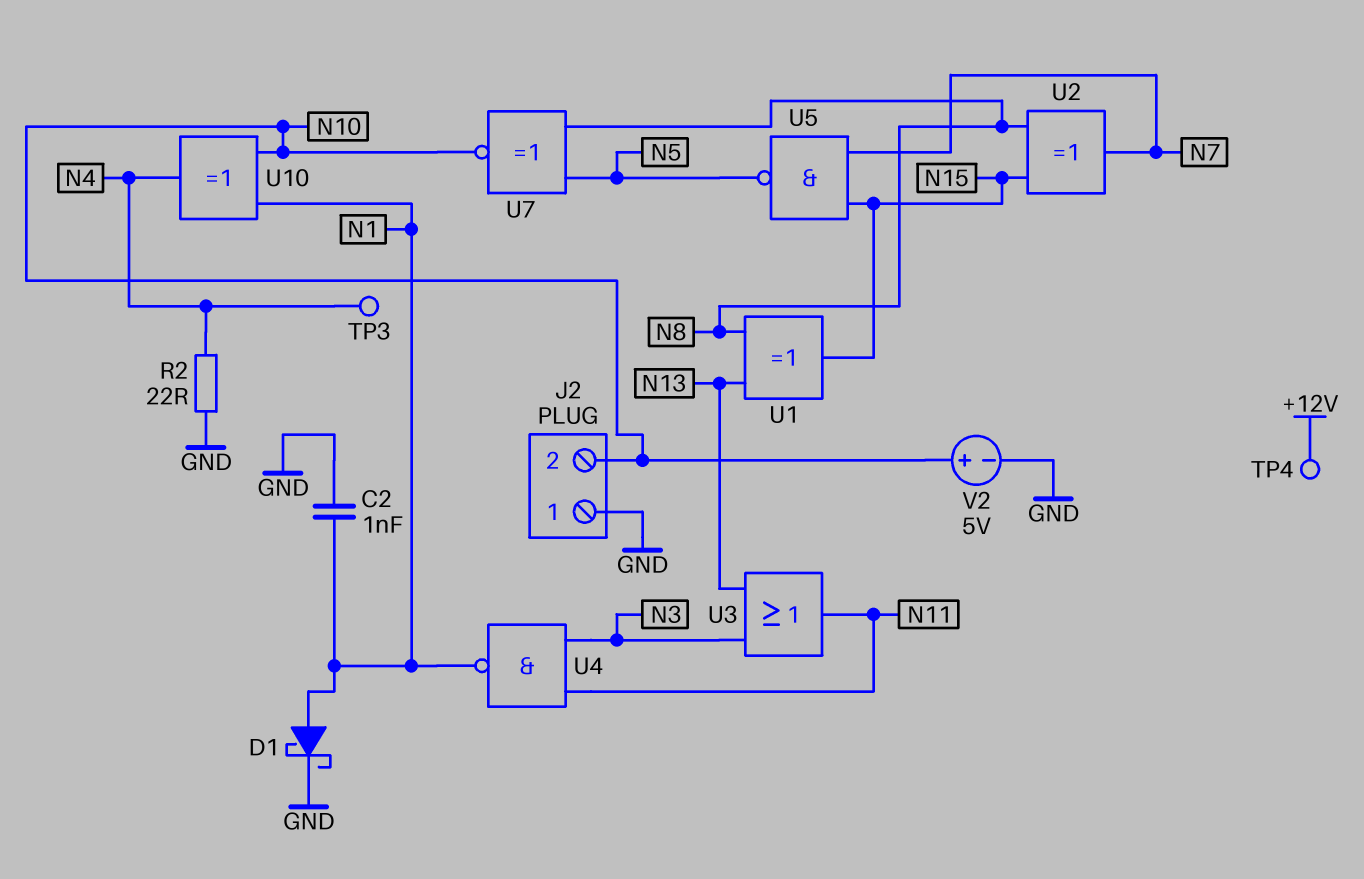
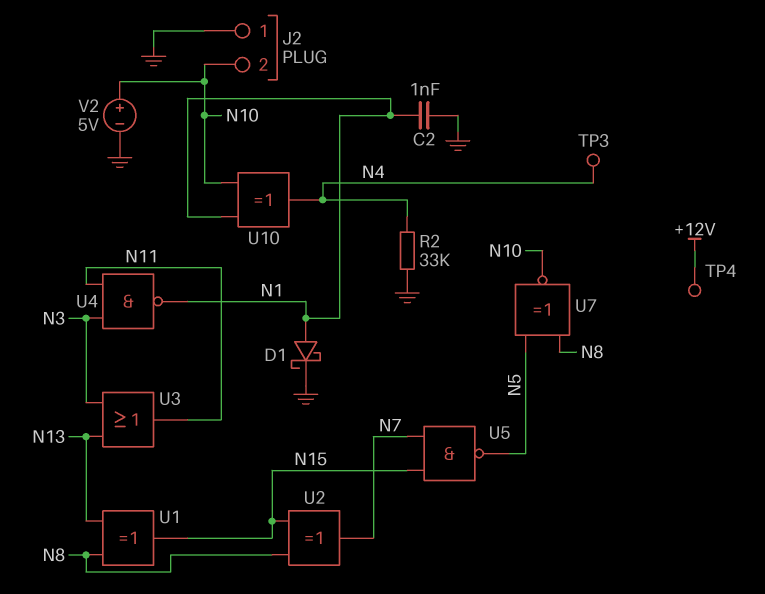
R2: 22 (GND, N4) -> 33k (GND, N4)

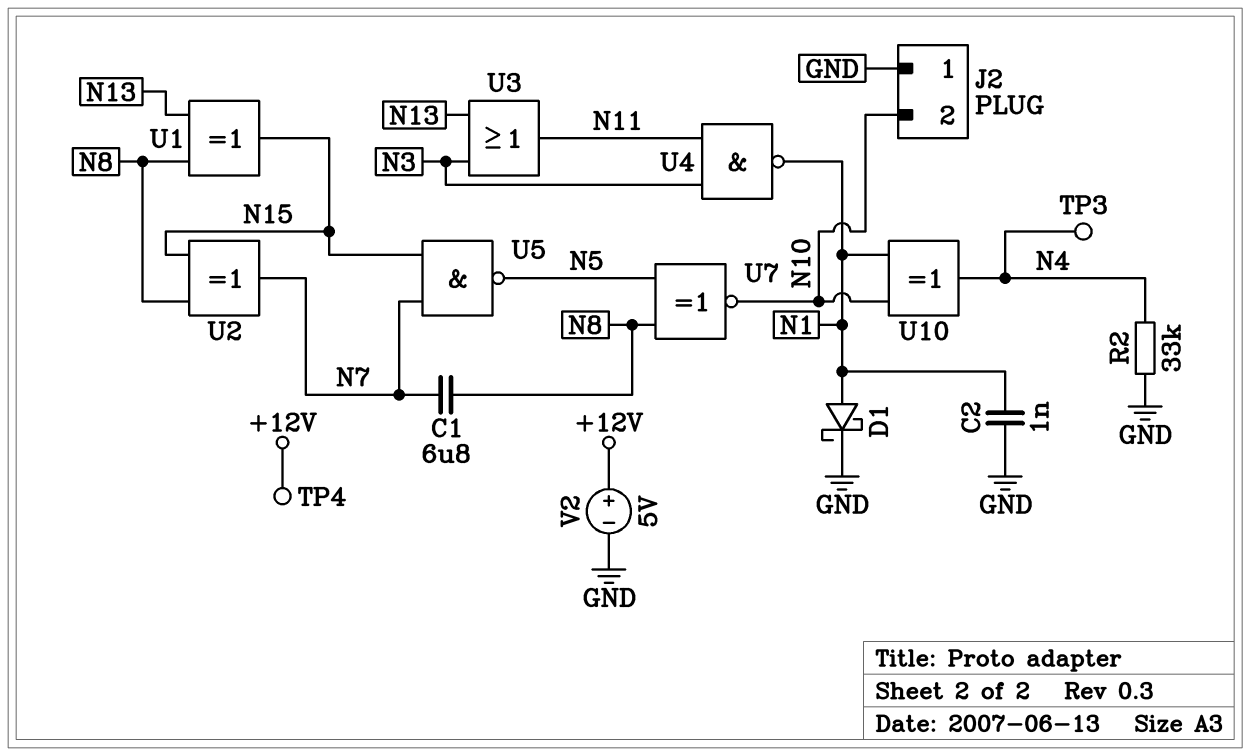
C1: none -> 6.8uF (N7, N8)
V2: 5V (plus N10, minus GND) -> 5V (plus +12V, minus GND)

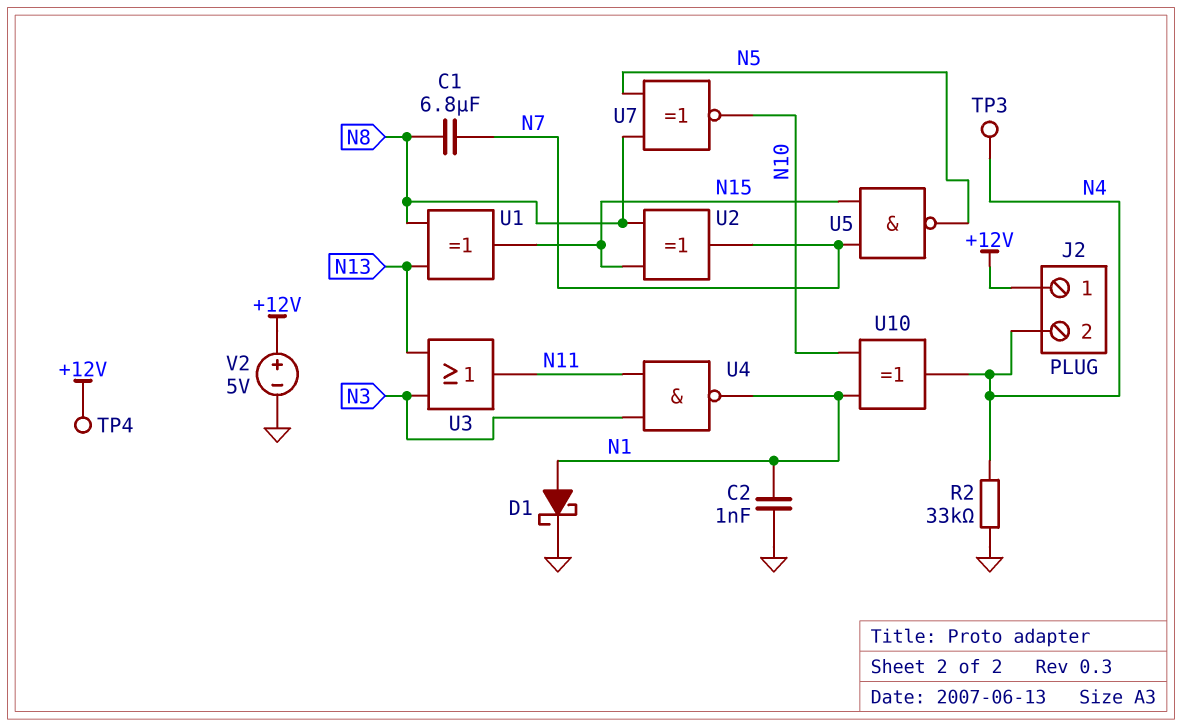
J2 pin 1: GND -> +12V
J2 pin 2: N10 -> N4

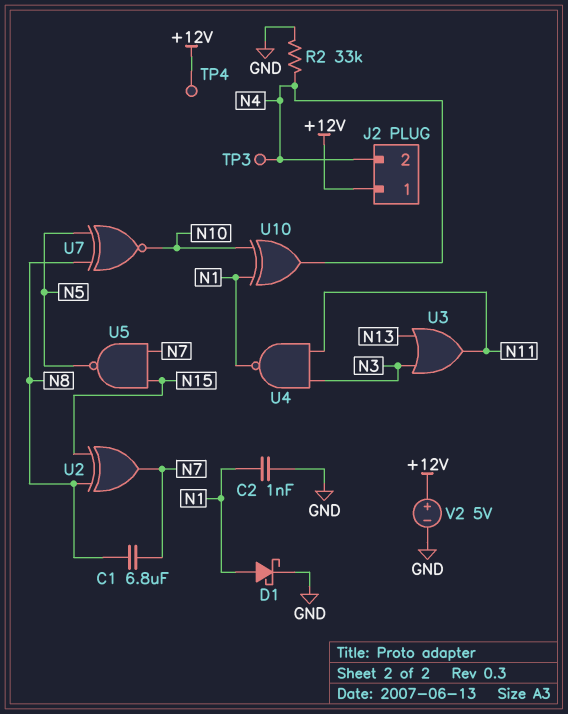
U1: XOR (in N8, in N13, out N15) -> none

